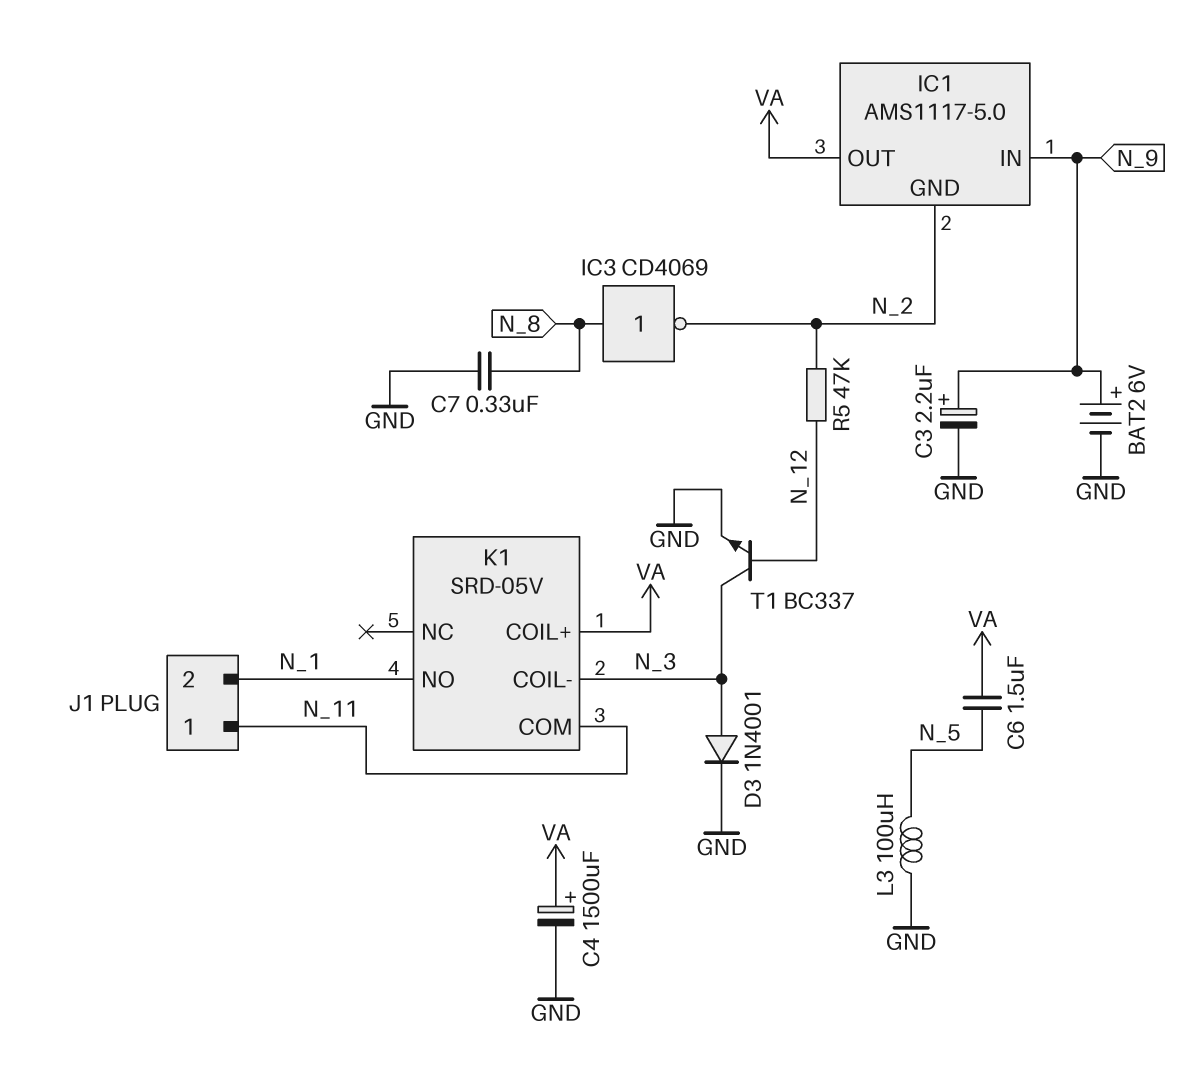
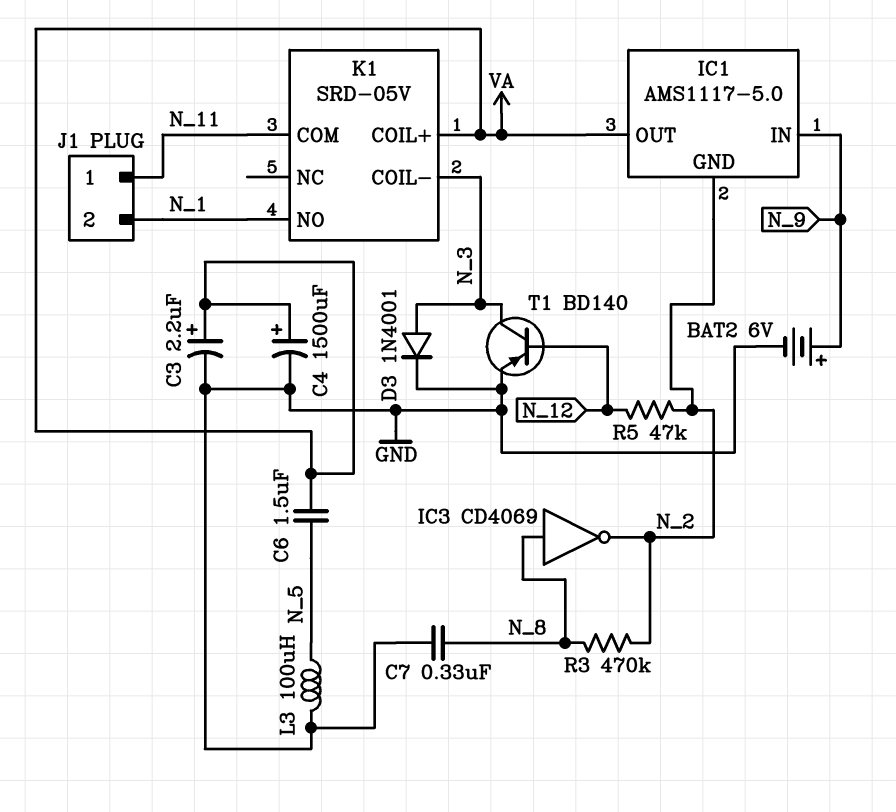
C3: 2.2uF (plus N_9, minus GND) -> 2.2uF (plus VA, minus GND)
R3: none -> 470k (N_2, N_8)
T1: NPN BC337 (B N_12, C N_3, E GND) -> PNP BD140 (B N_12, C N_3, E GND)

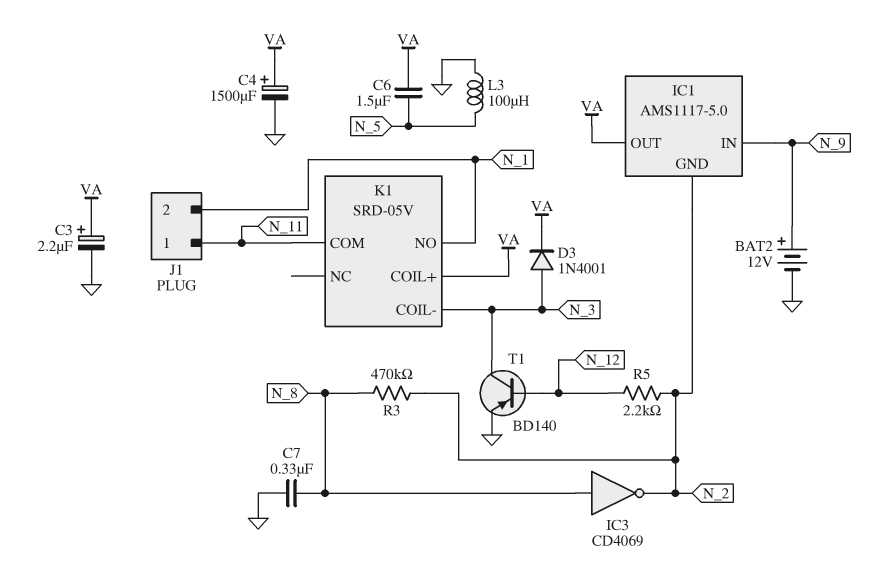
BAT2: 6V (plus N_9, minus GND) -> 12V (plus N_9, minus GND)
D3: diode 1N4001 (A N_3, K GND) -> diode 1N4001 (A N_3, K VA)
R5: 47k (N_2, N_12) -> 2.2k (N_2, N_12)

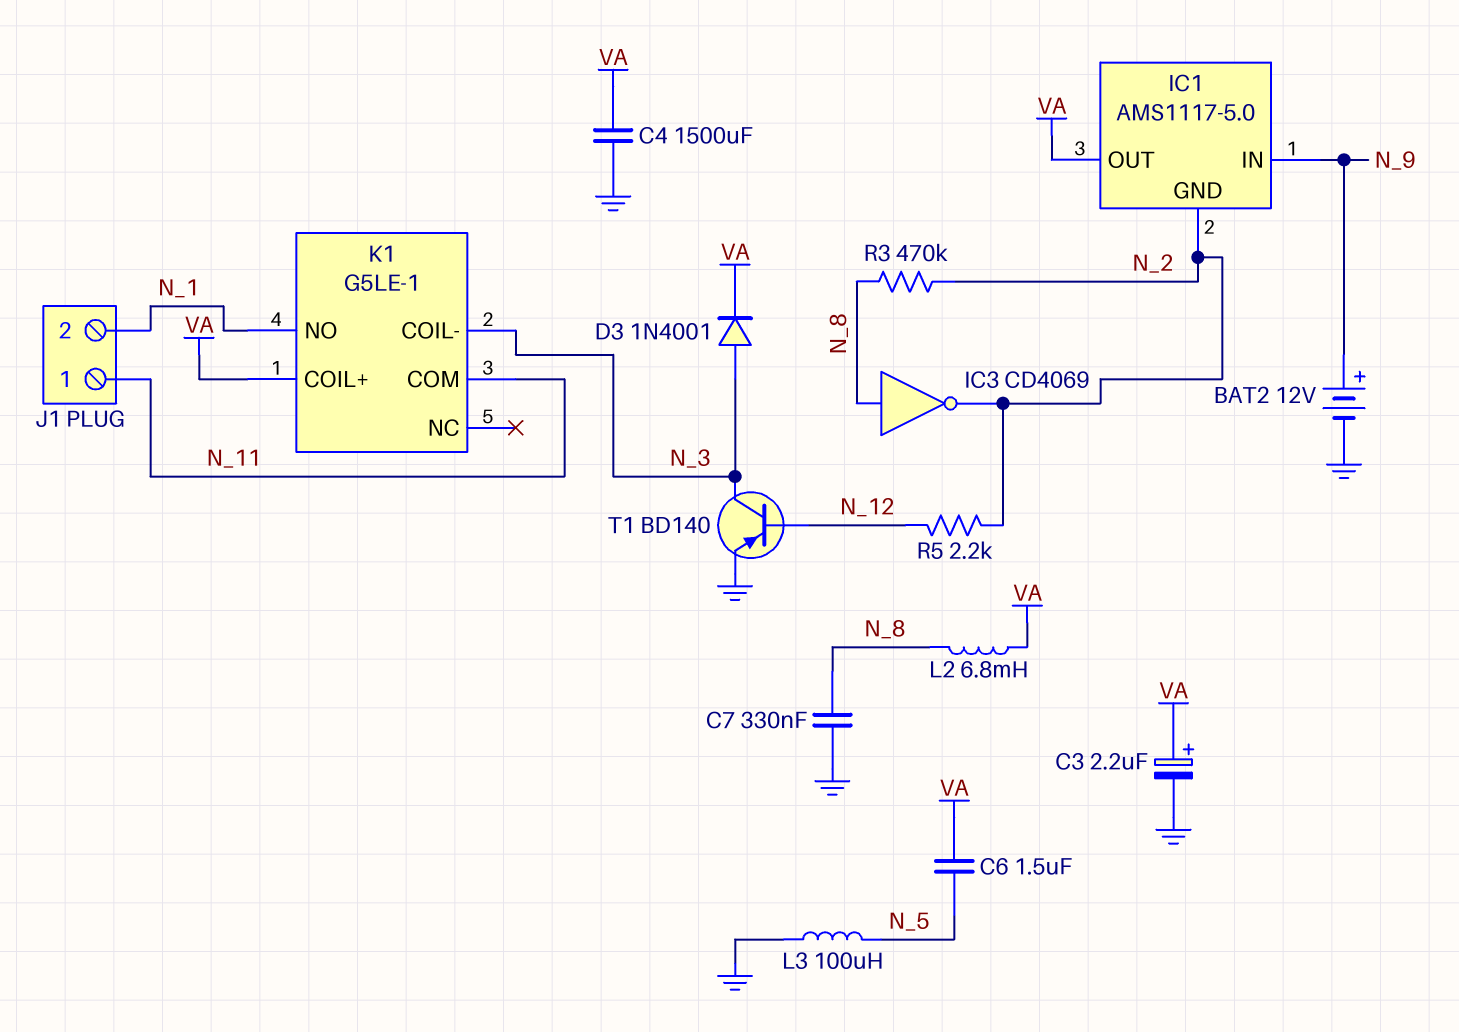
C4: 1500uF (plus VA, minus GND) -> 1500uF (GND, VA)
K1: SRD-05V -> G5LE-1
L2: none -> 6.8mH (N_8, VA)

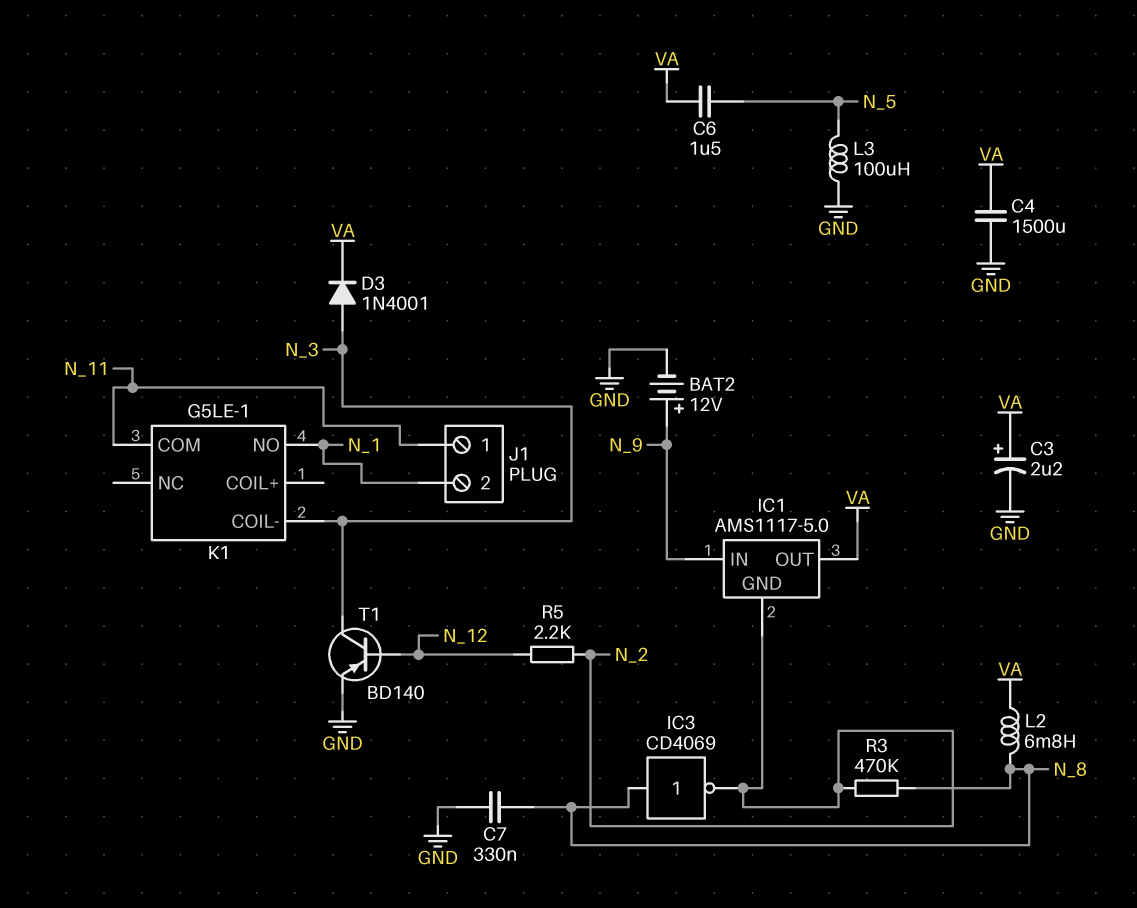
K1 pin COIL+: VA -> none

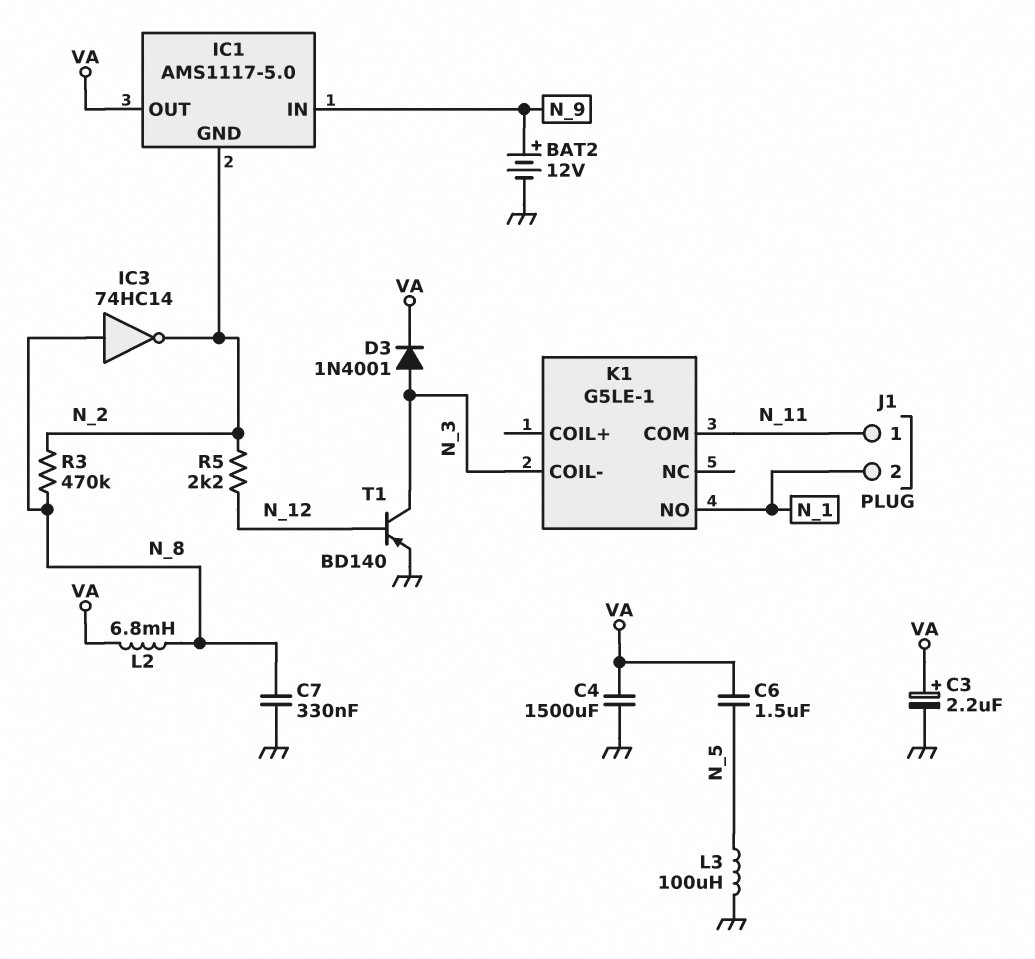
IC3: NOT CD4069 (in N_8, out N_2) -> NOT 74HC14 (in N_8, out N_2)

